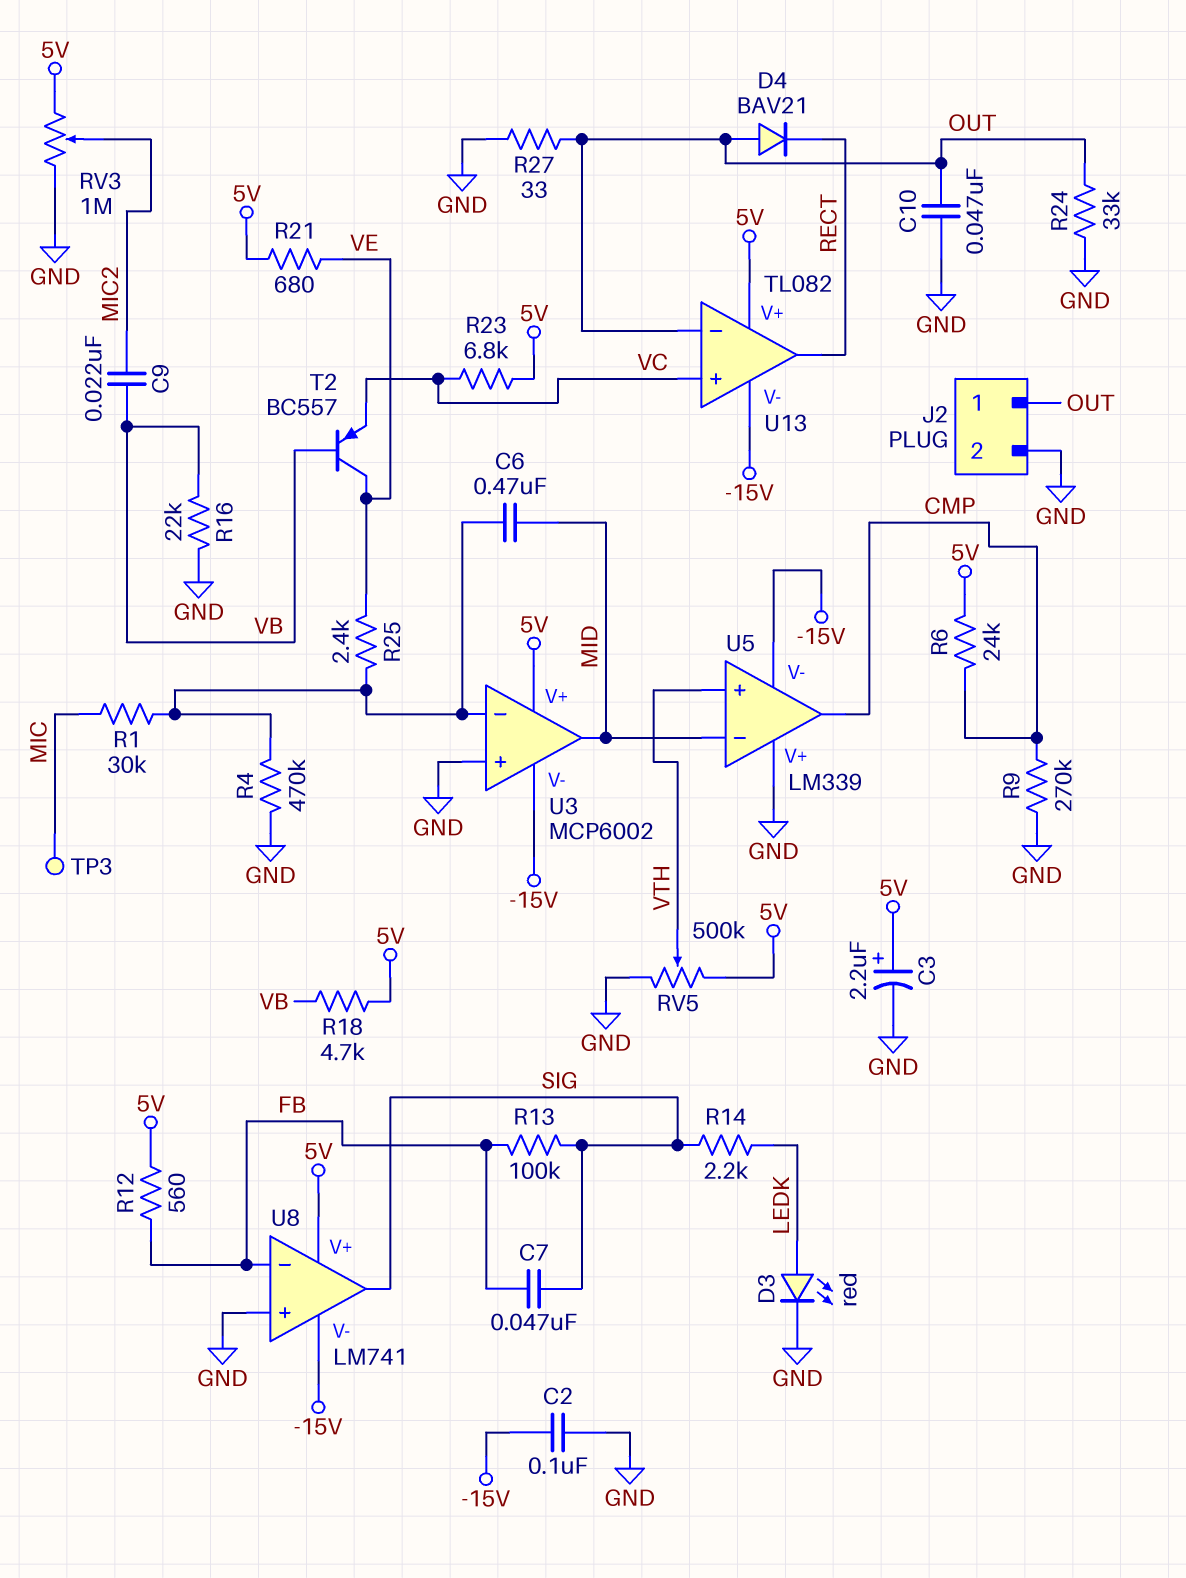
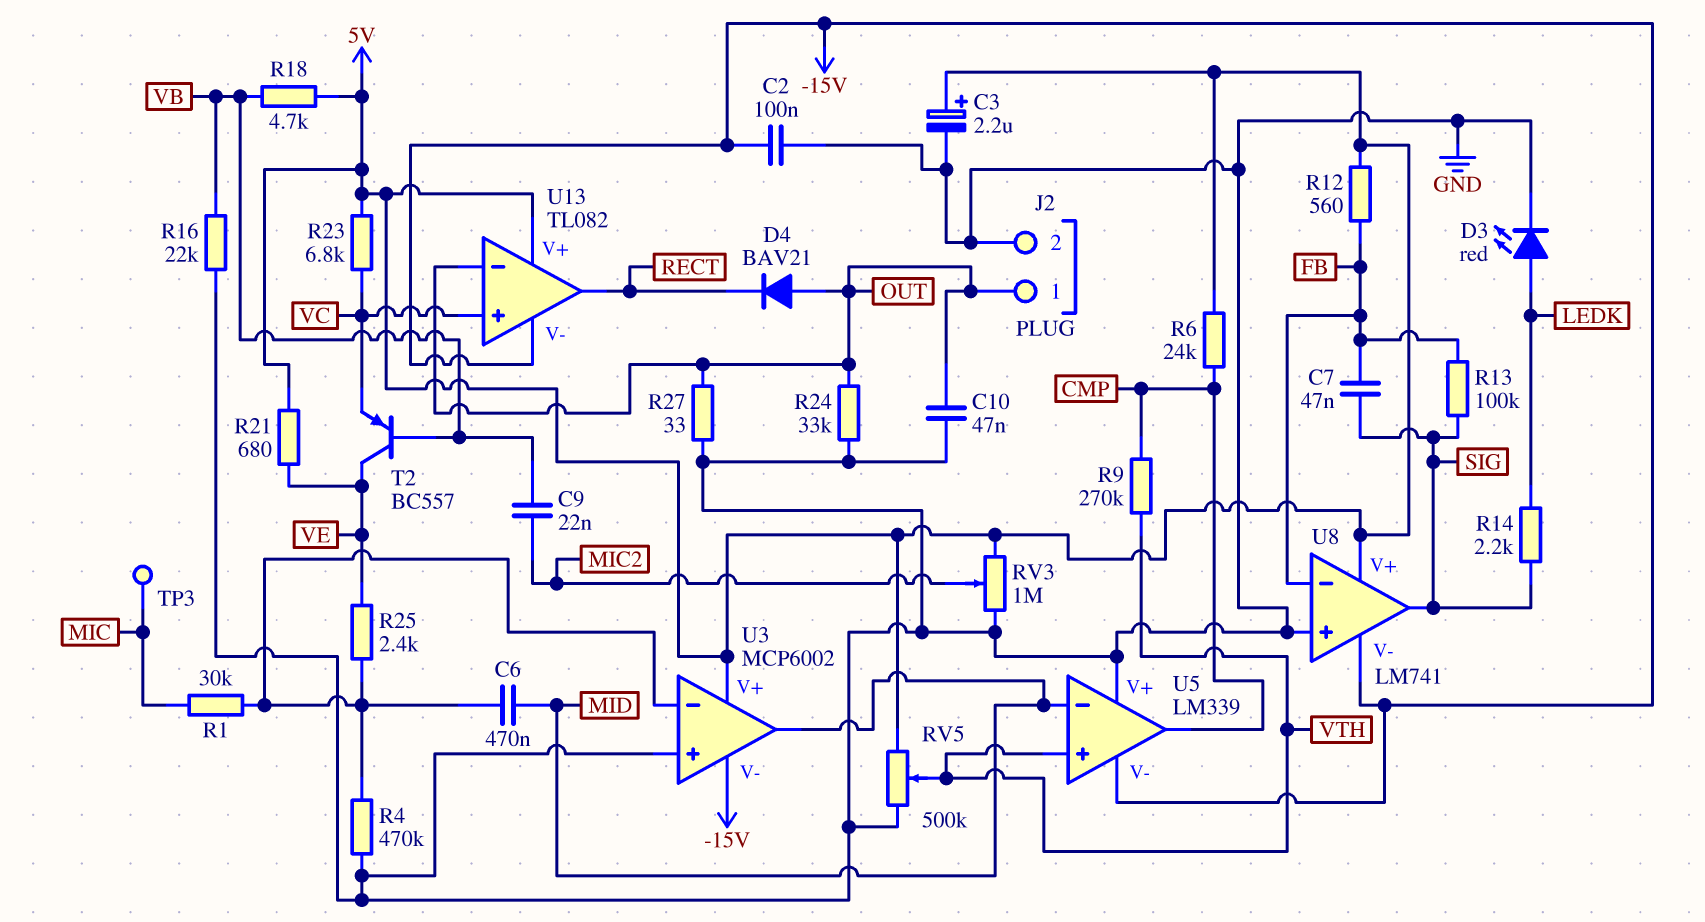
R9: 270k (CMP, GND) -> 270k (CMP, VTH)

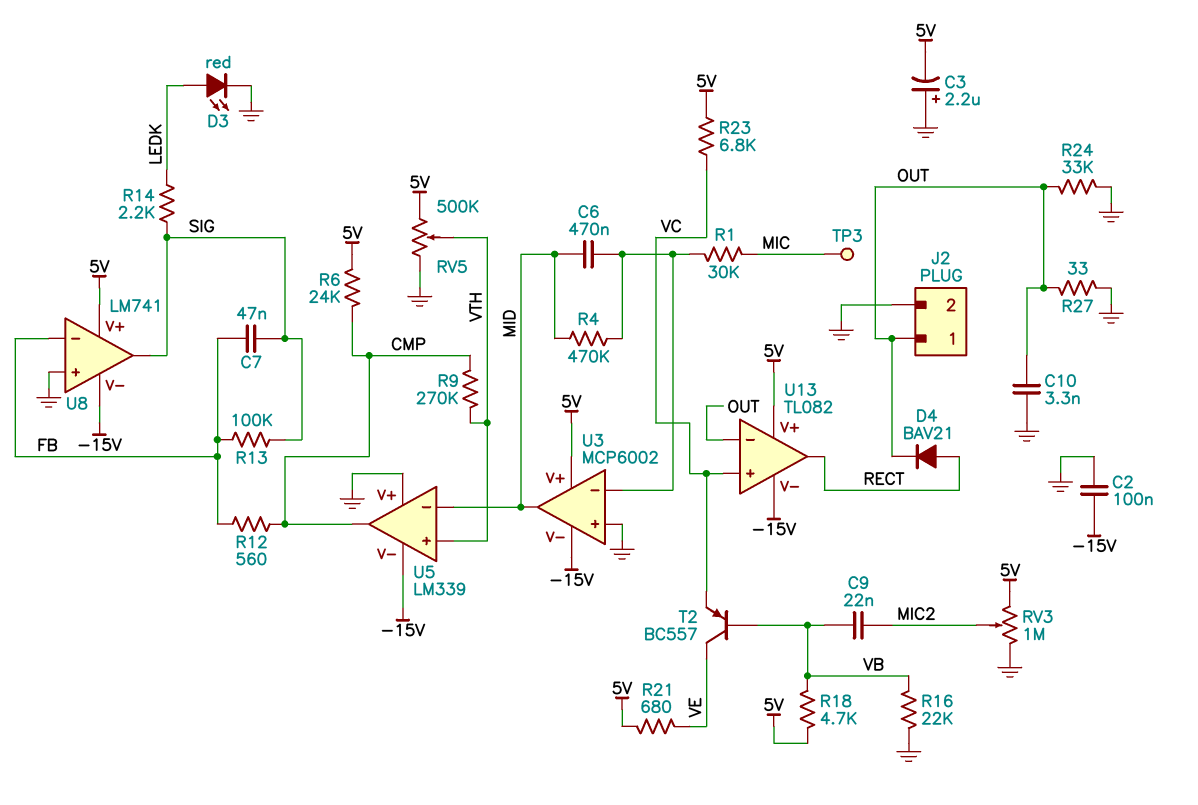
C3: 2.2uF (plus 5V, minus GND) -> 2.2uF (plus GND, minus 5V)
C10: 47nF (GND, OUT) -> 3.3nF (GND, OUT)
D4: diode BAV21 (A OUT, K RECT) -> diode BAV21 (A RECT, K OUT)
R4: 470k (GND, U3/in-) -> 470k (MID, U3/in-)
R12: 560 (5V, FB) -> 560 (CMP, FB)
R25: 2.4k (U3/in-, VE) -> none

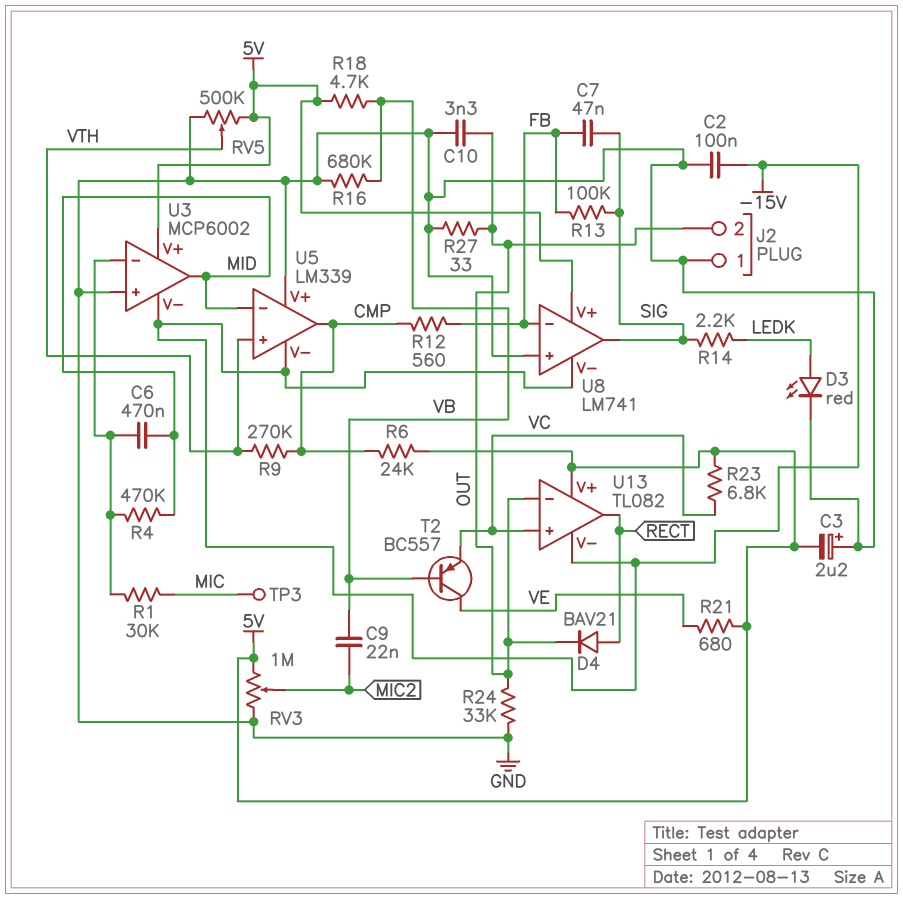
J2 pin 1: OUT -> GND
J2 pin 2: GND -> OUT
R16: 22k (GND, VB) -> 680k (GND, VB)

